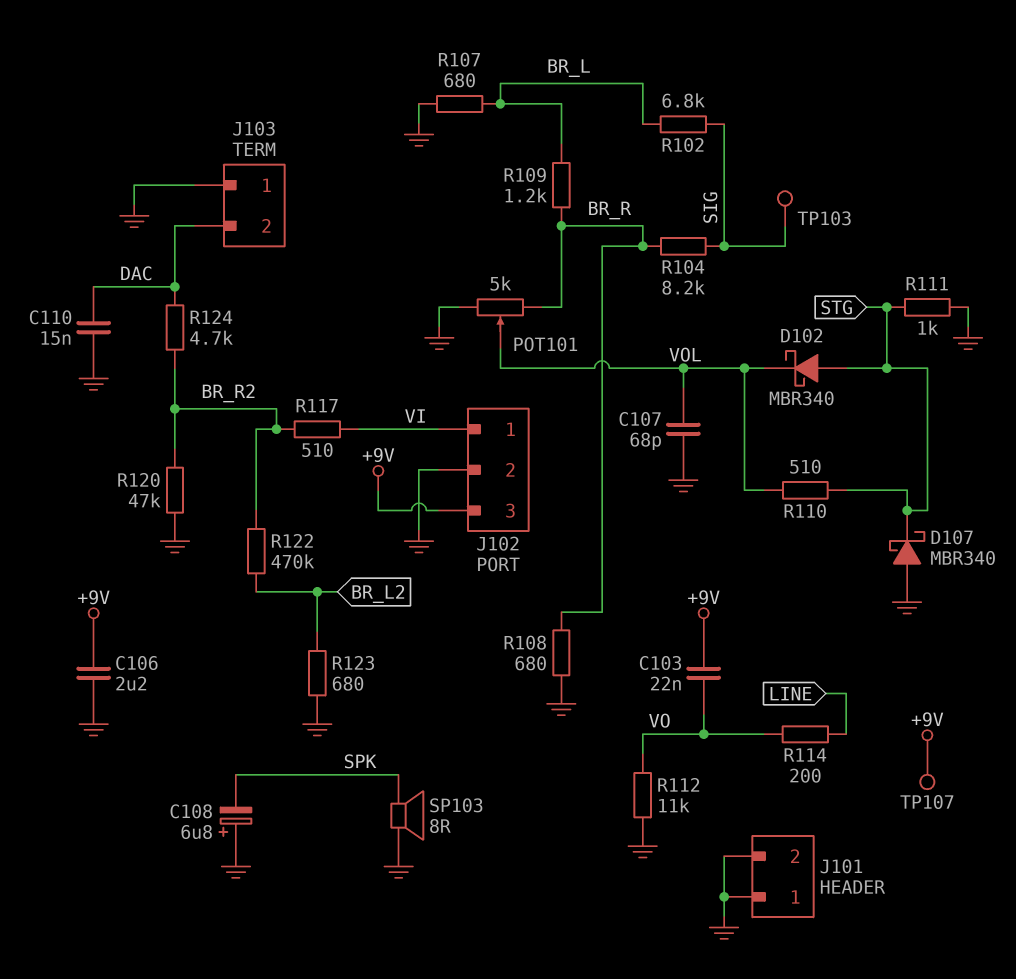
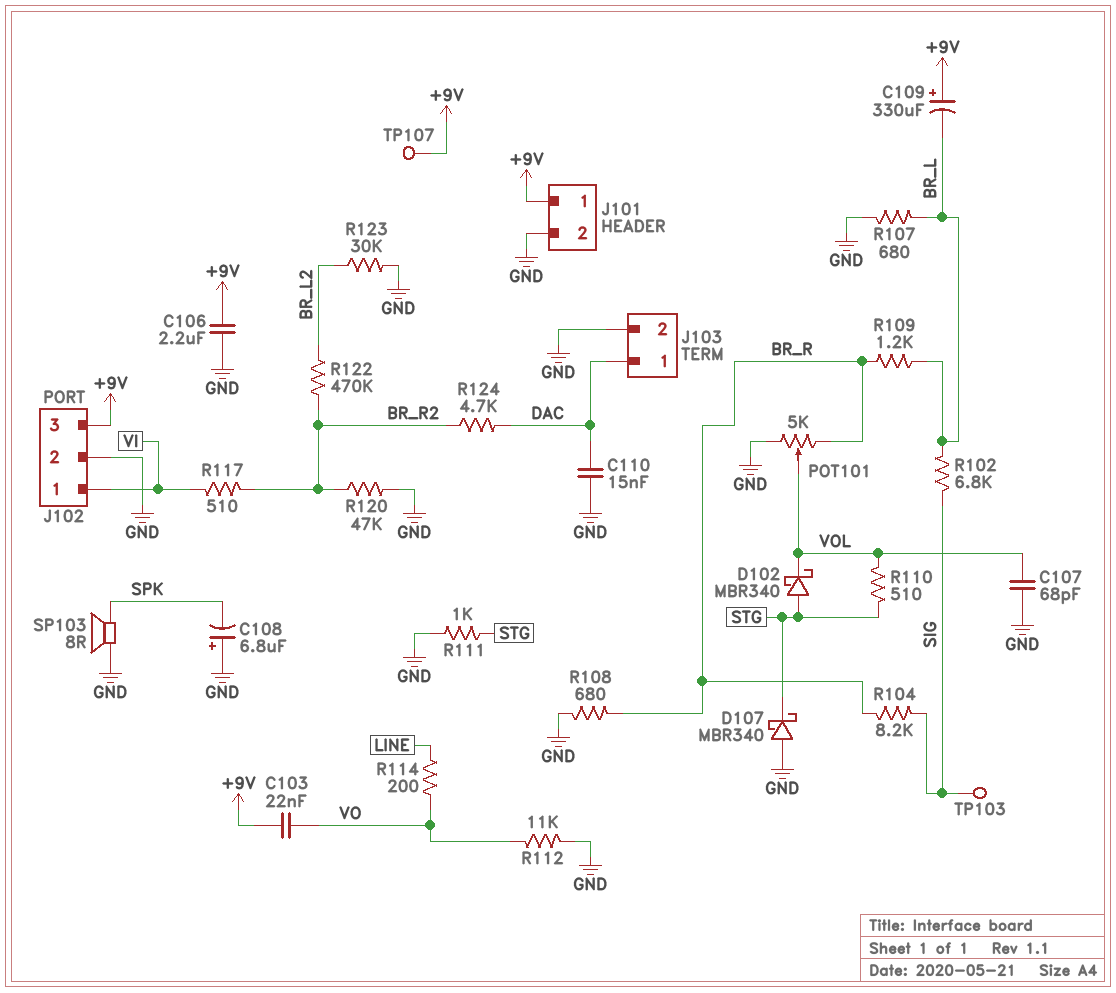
C109: none -> 330uF (plus +9V, minus BR_L)
J101 pin 1: GND -> +9V
J103 pin 1: GND -> DAC
J103 pin 2: DAC -> GND
R123: 680 (BR_L2, GND) -> 30k (BR_L2, GND)

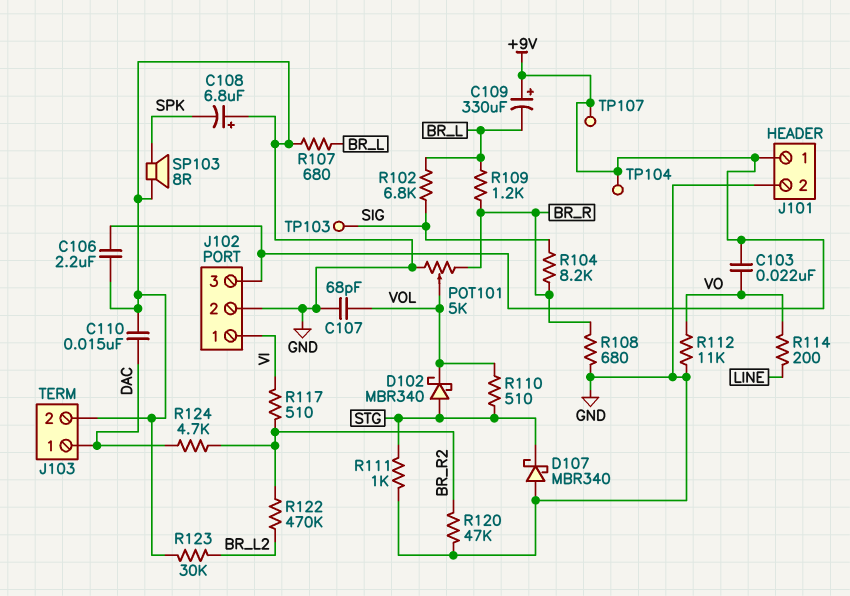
TP104: none -> test point (+9V)

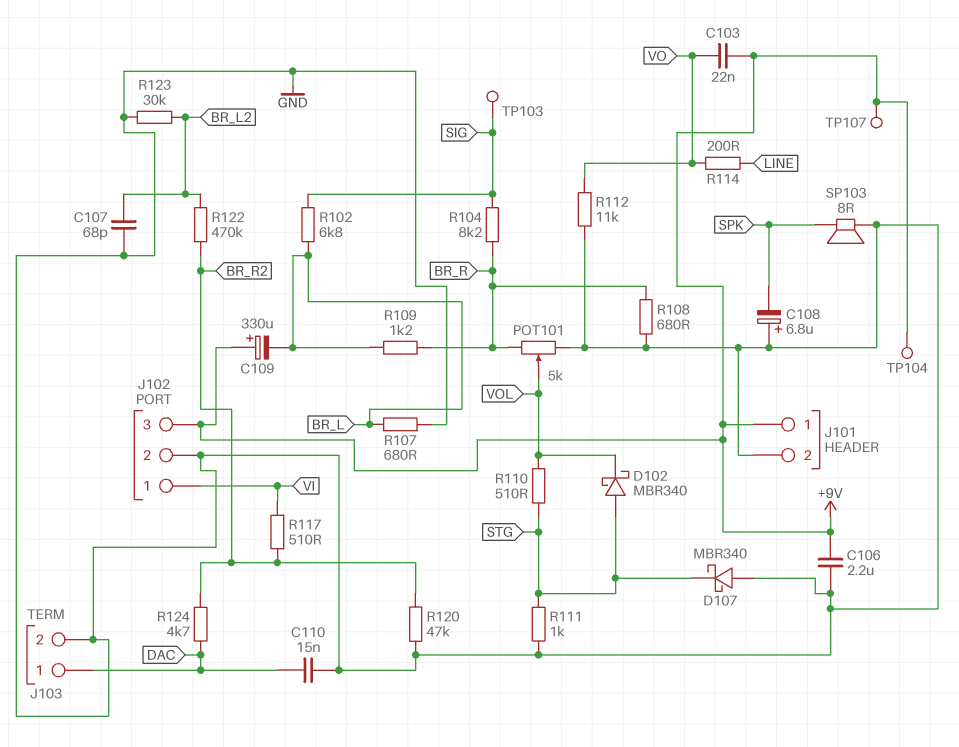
C107: 68pF (GND, VOL) -> 68pF (BR_L2, GND)

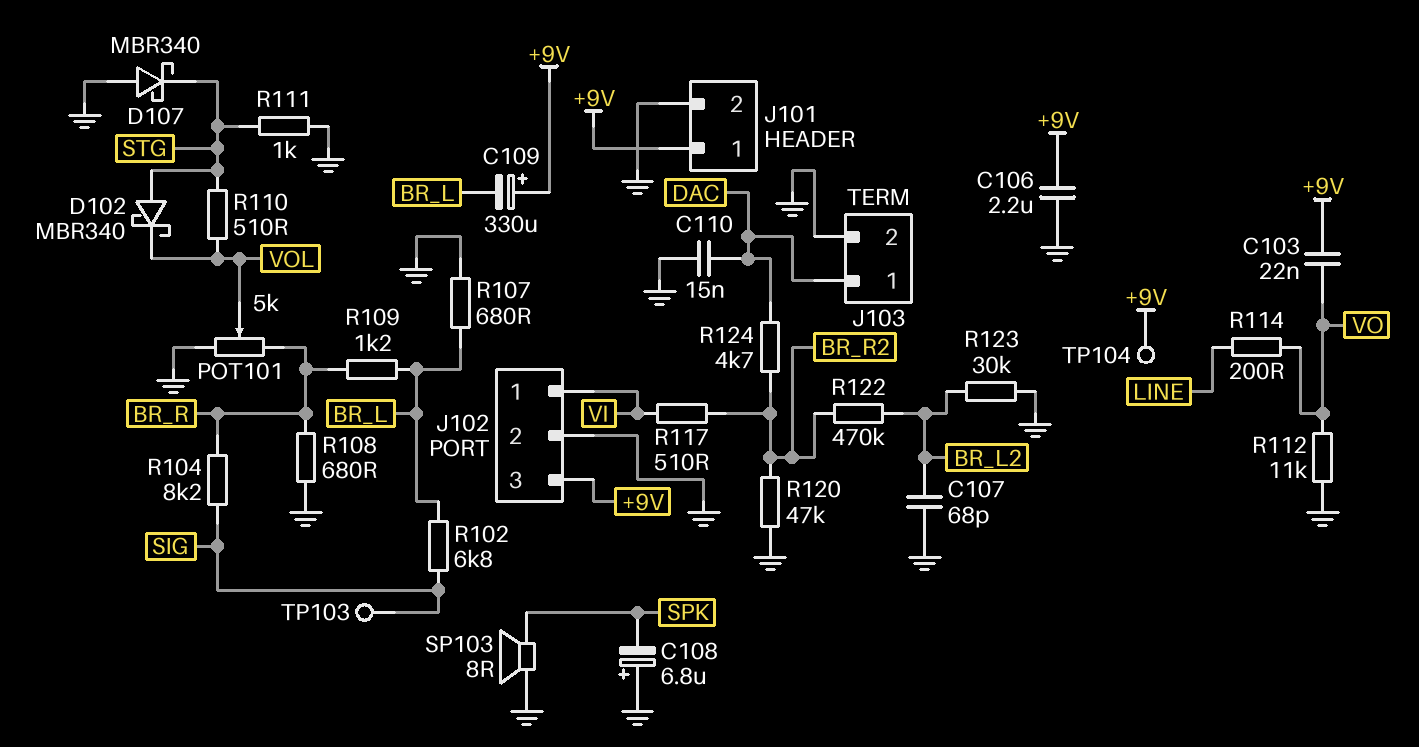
TP107: test point (+9V) -> none

